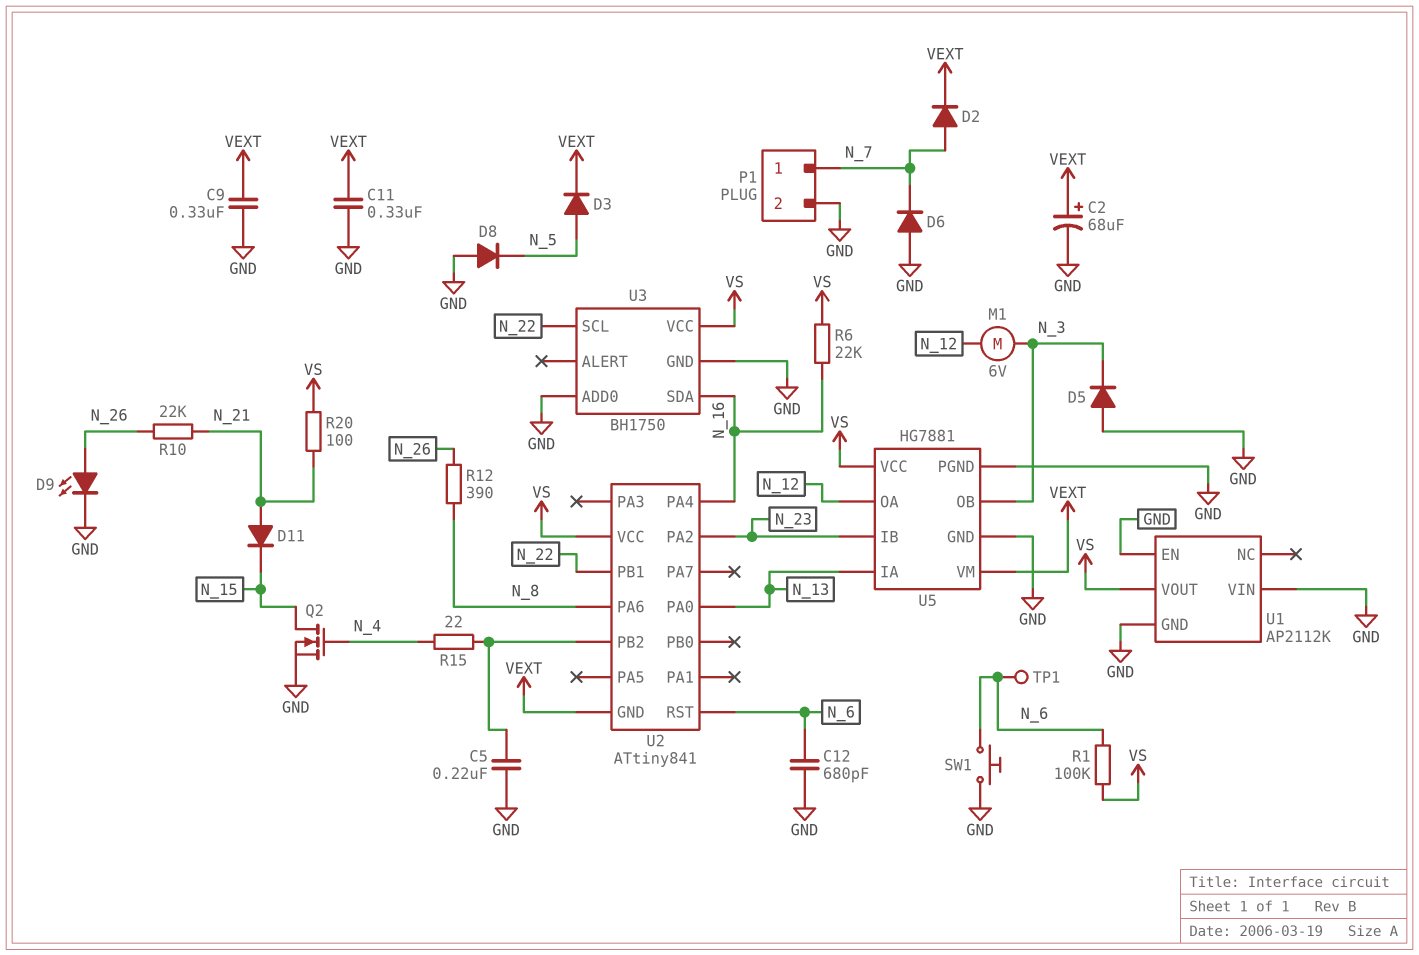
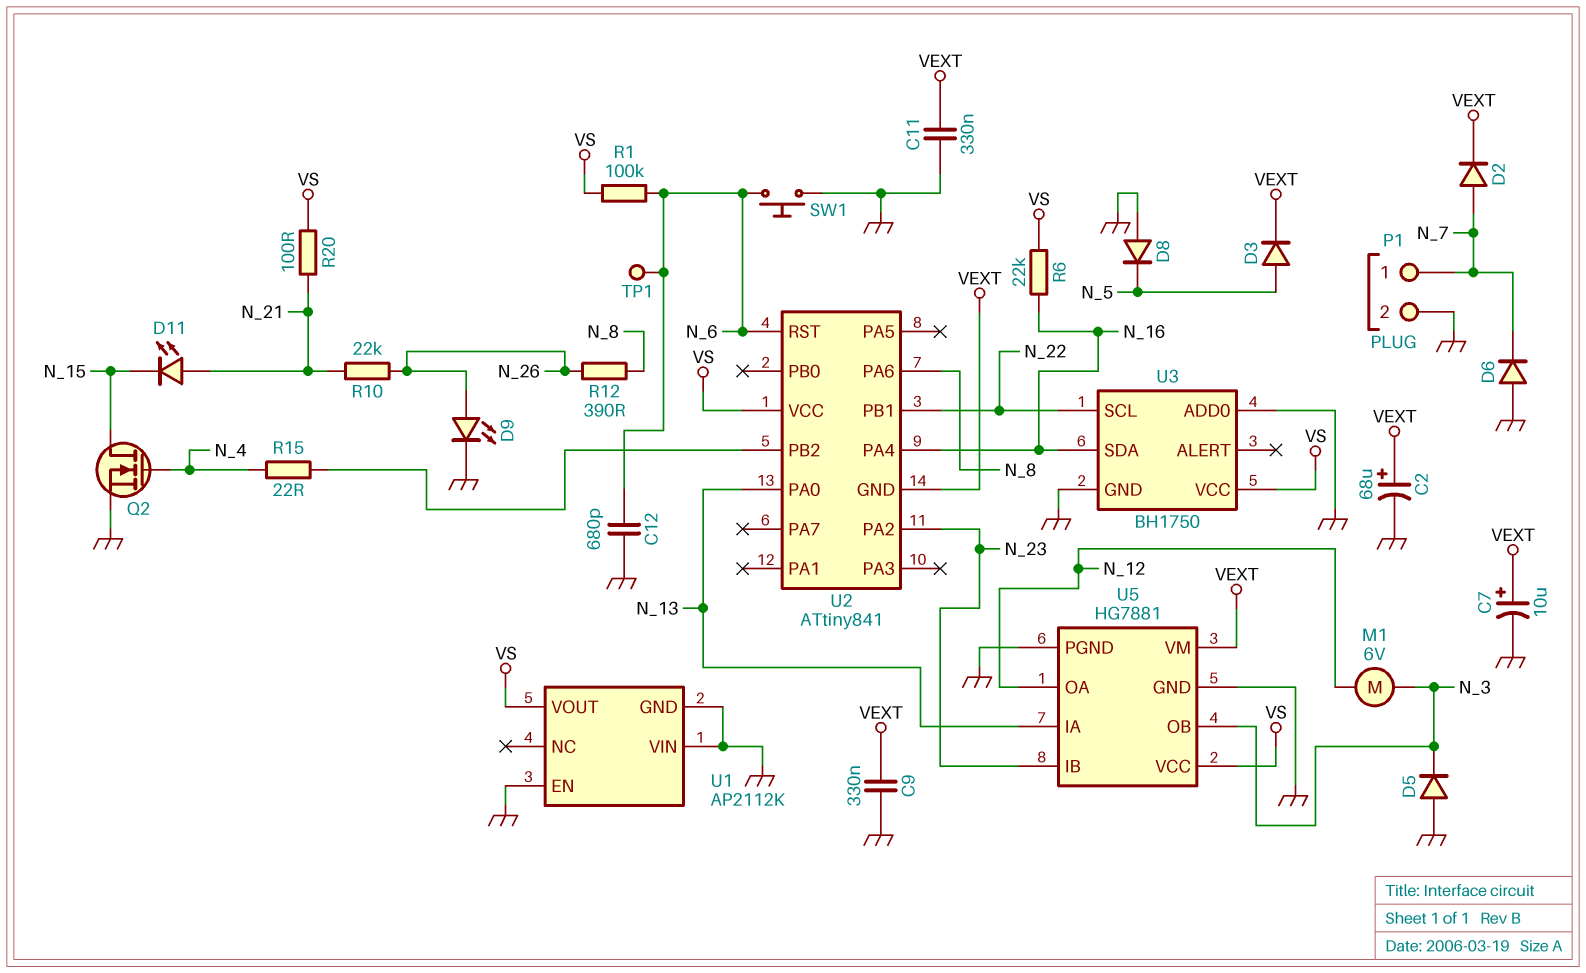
C5: 220nF (GND, U2/PB2) -> none
C7: none -> 10uF (plus VEXT, minus GND)
D11: diode (A N_21, K N_15) -> LED (A N_21, K N_15)

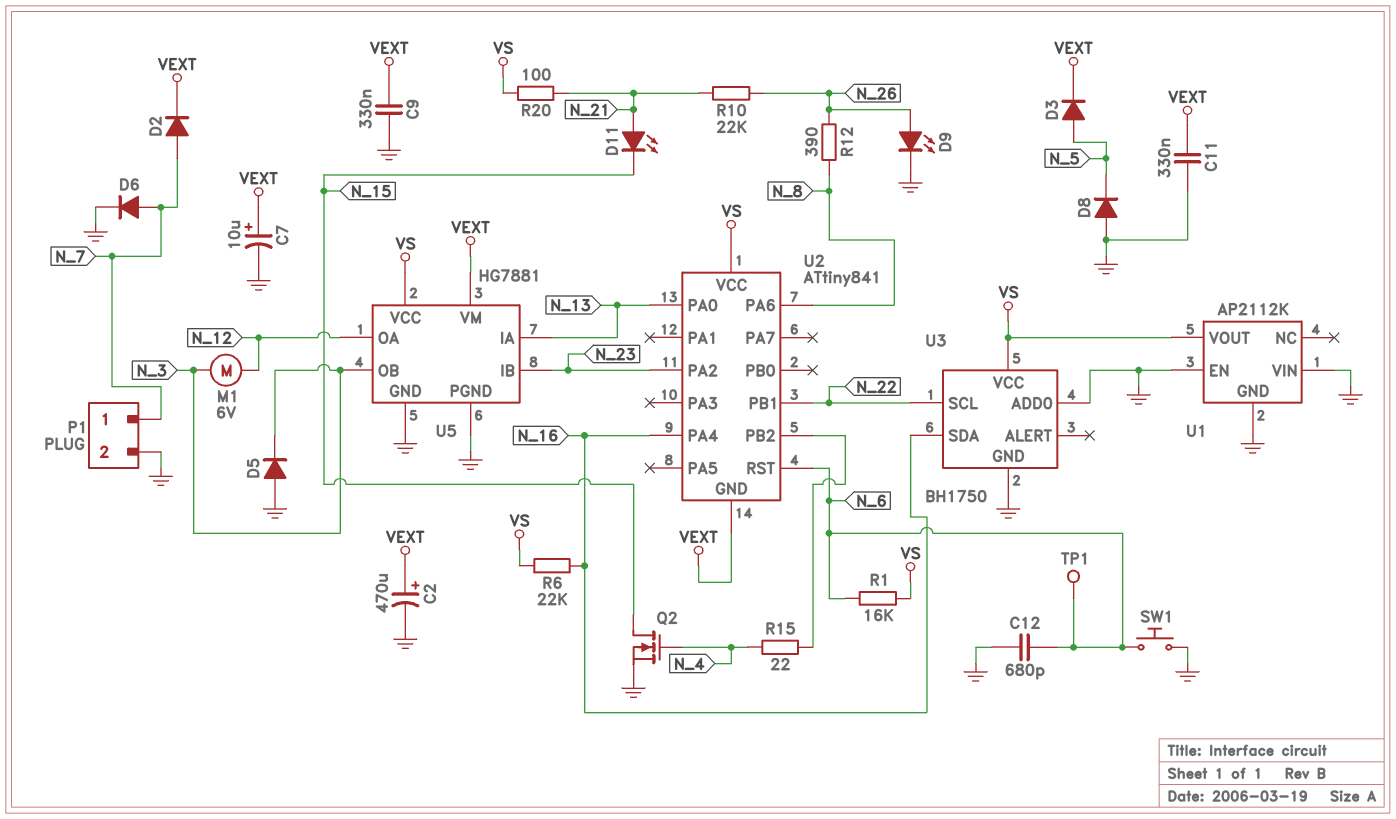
C2: 68uF (plus VEXT, minus GND) -> 470uF (plus VEXT, minus GND)
D6: diode (A GND, K N_7) -> diode (A N_7, K GND)
R1: 100k (N_6, VS) -> 16k (N_6, VS)

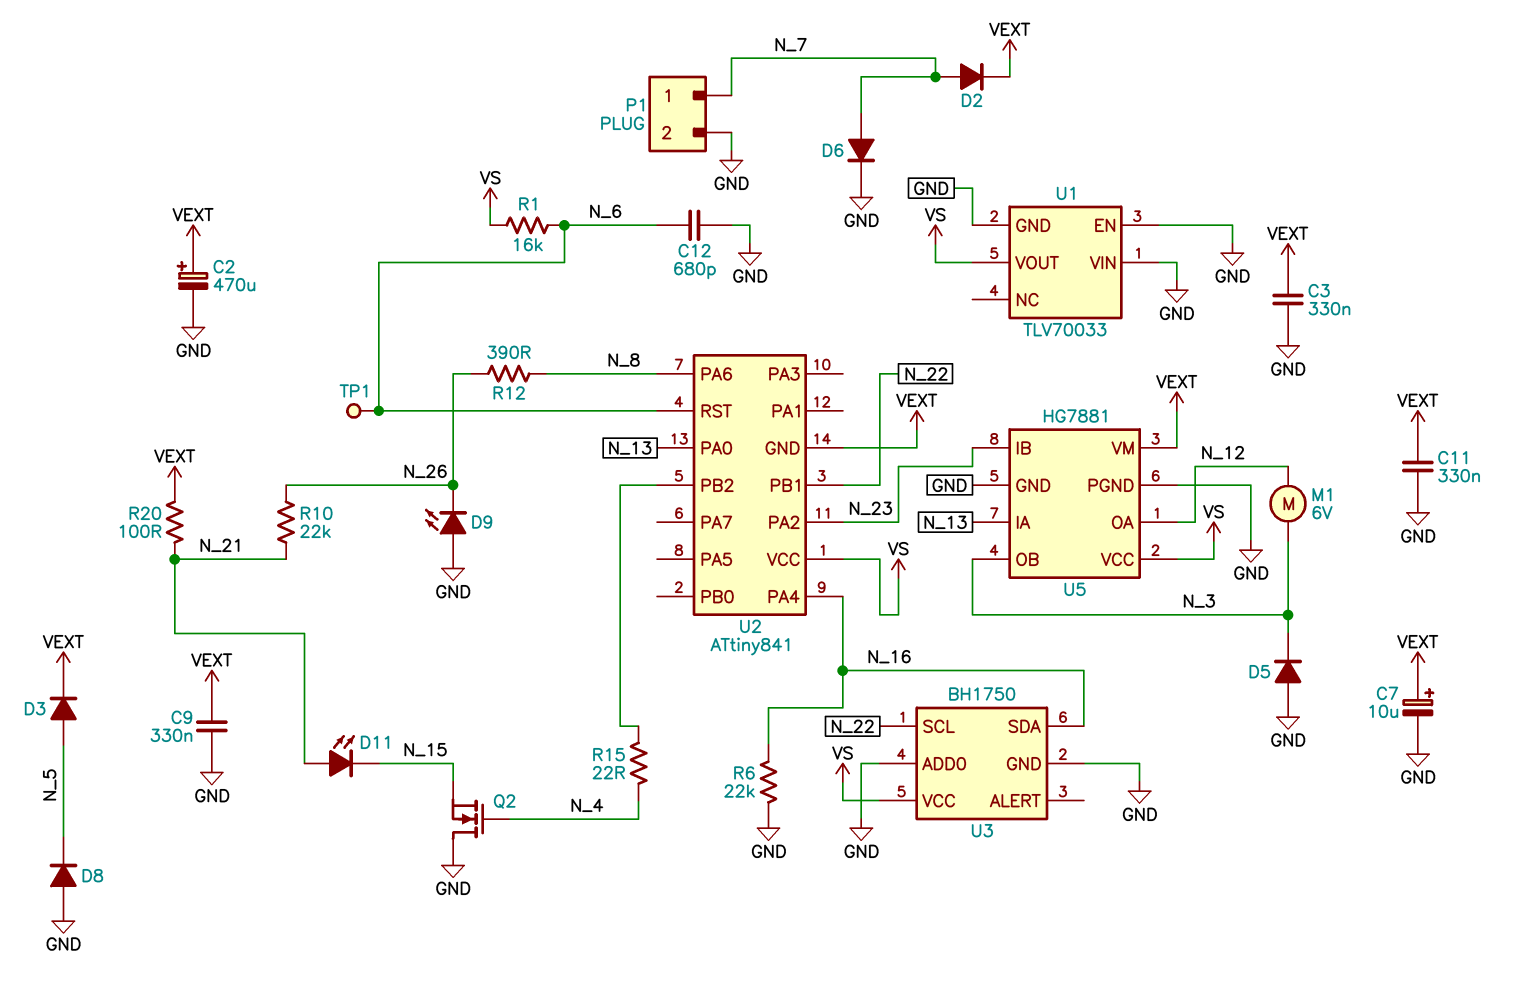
C3: none -> 330nF (GND, VEXT)
D9: LED (A N_26, K GND) -> LED (A GND, K N_26)
Q2: NMOS (G N_4, D N_15, S GND) -> NMOS (G N_4, D GND, S N_15)
R6: 22k (N_16, VS) -> 22k (GND, N_16)
R20: 100 (N_21, VS) -> 100 (N_21, VEXT)
SW1: button (GND, N_6) -> none
U1: AP2112K -> TLV70033

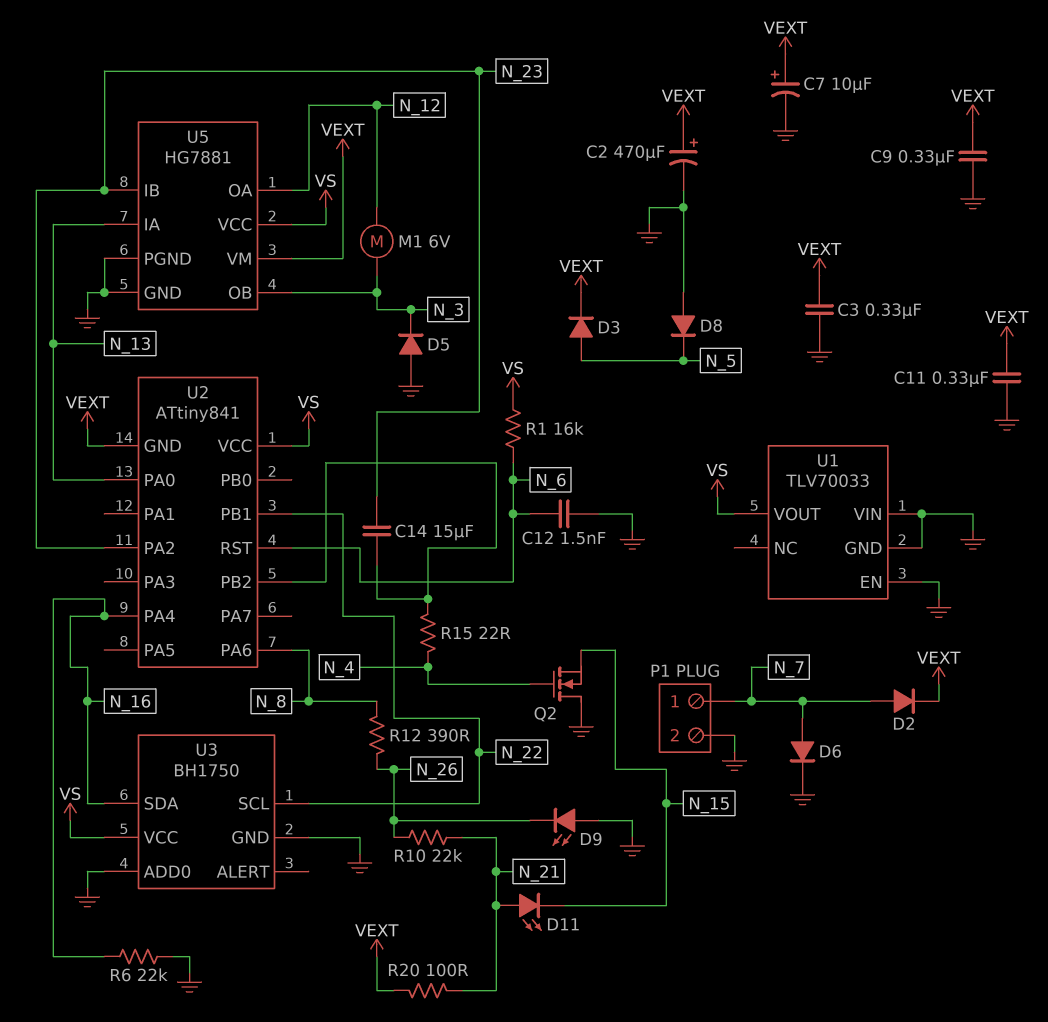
C12: 680pF (GND, N_6) -> 1.5nF (GND, N_6)
C14: none -> 15uF (N_23, U2/PB2)
TP1: test point (N_6) -> none

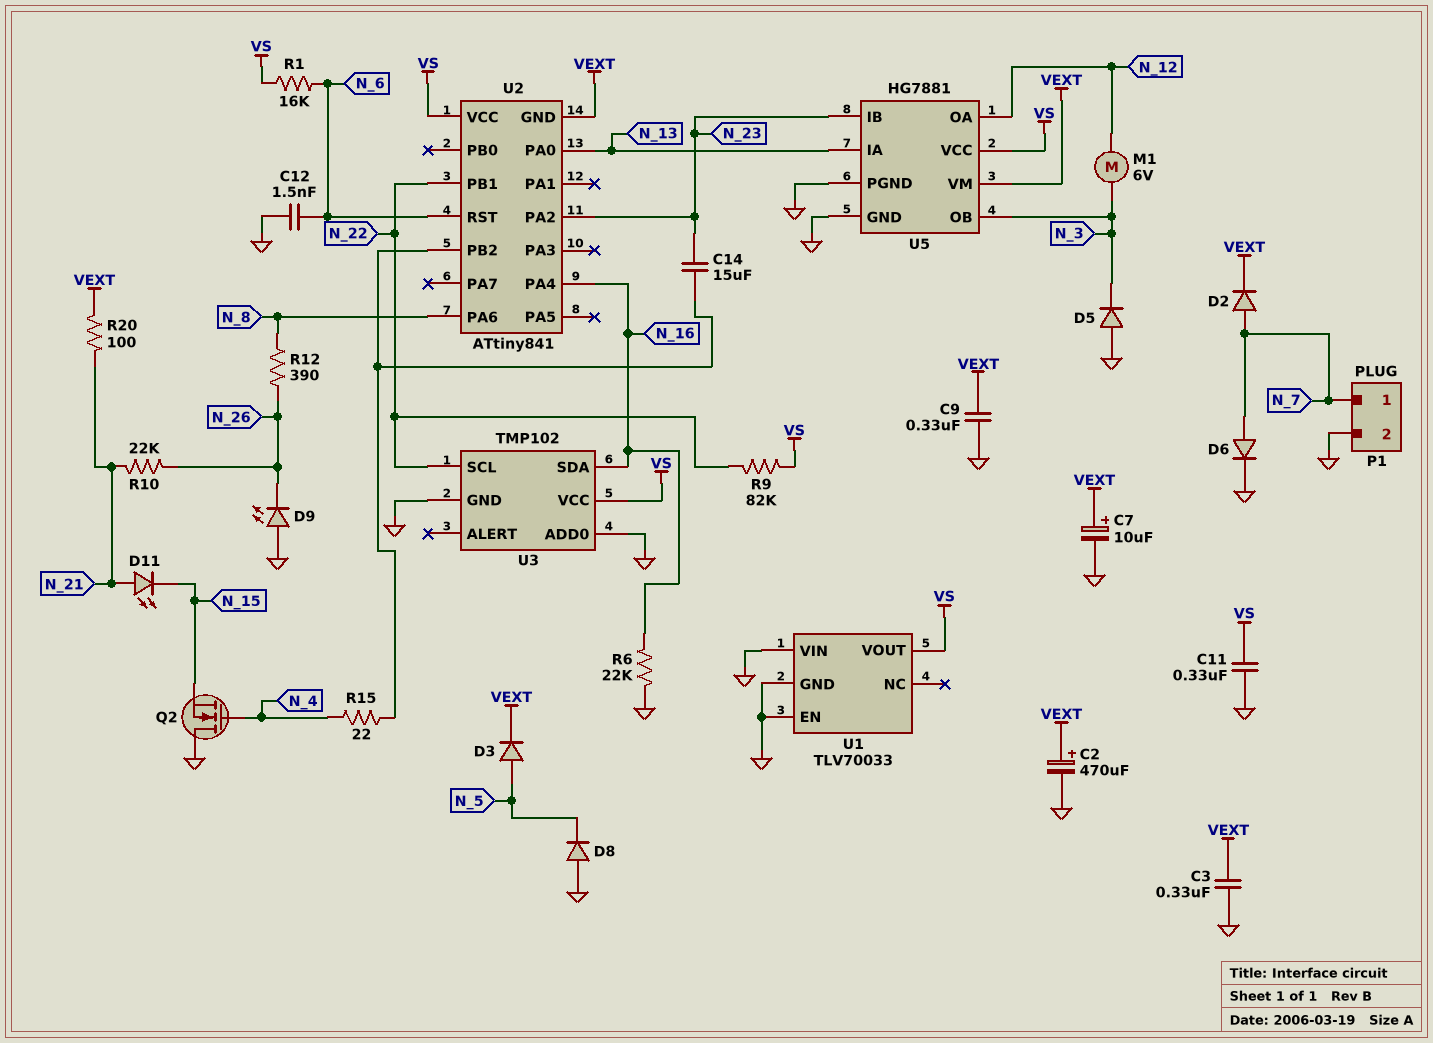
C11: 330nF (GND, VEXT) -> 330nF (GND, VS)
R9: none -> 82k (N_22, VS)
U3: BH1750 -> TMP102

